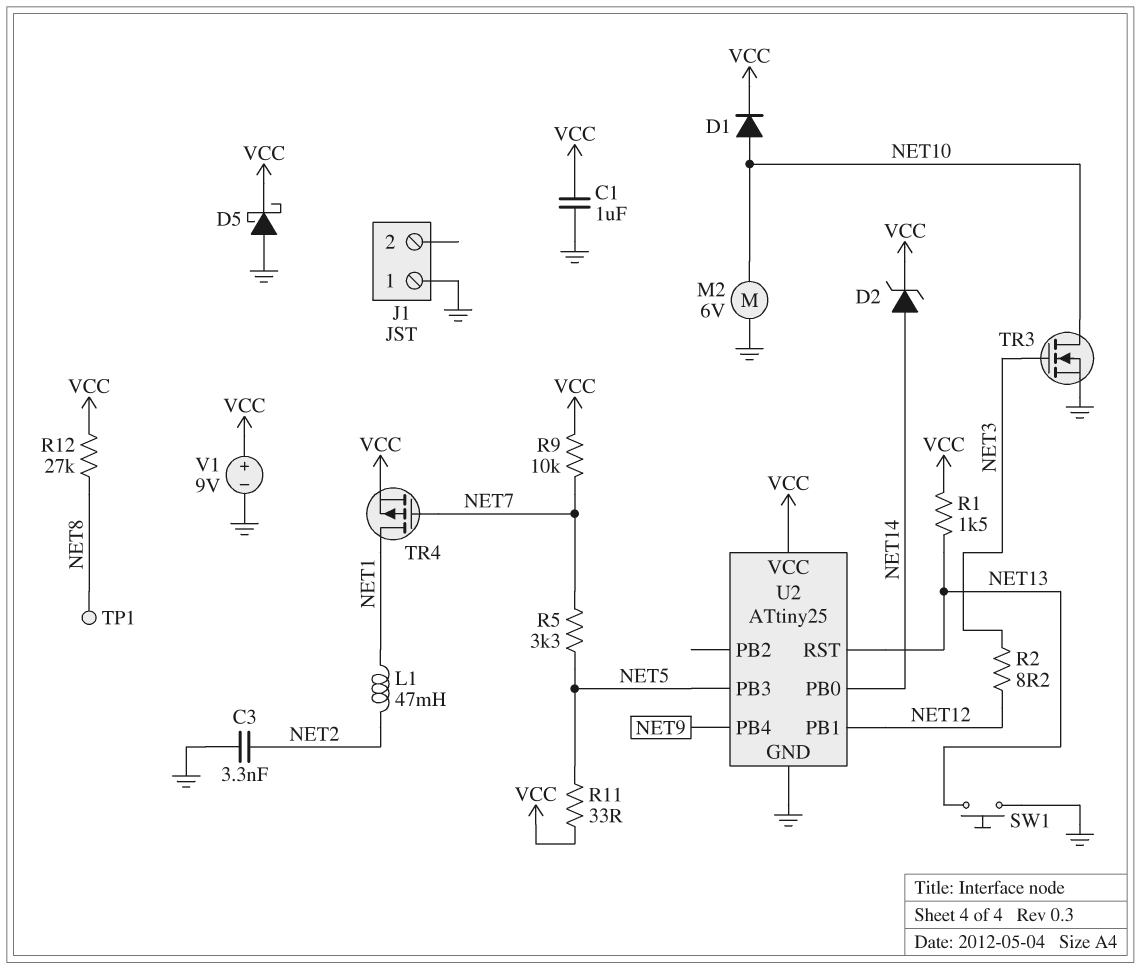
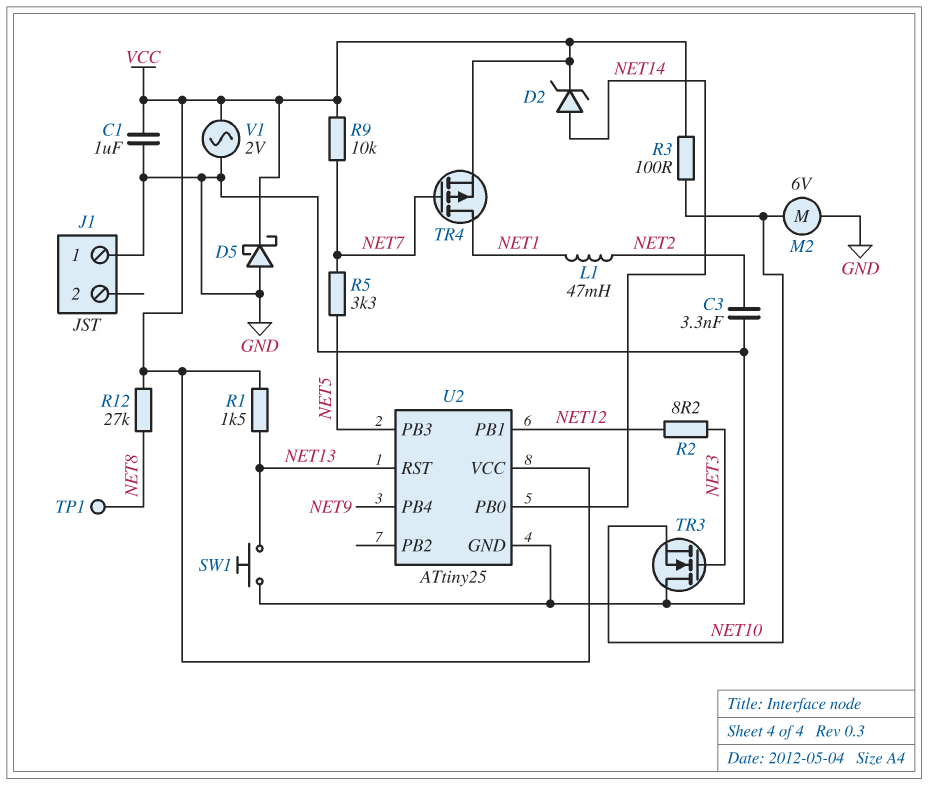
D1: diode (A NET10, K VCC) -> none
R3: none -> 100 (NET10, VCC)
R11: 33 (NET5, VCC) -> none
TR3: NMOS (G NET3, D NET10, S GND) -> NMOS (G NET3, D GND, S NET10)
V1: 9V (plus VCC, minus GND) -> AC 2V (GND, VCC)

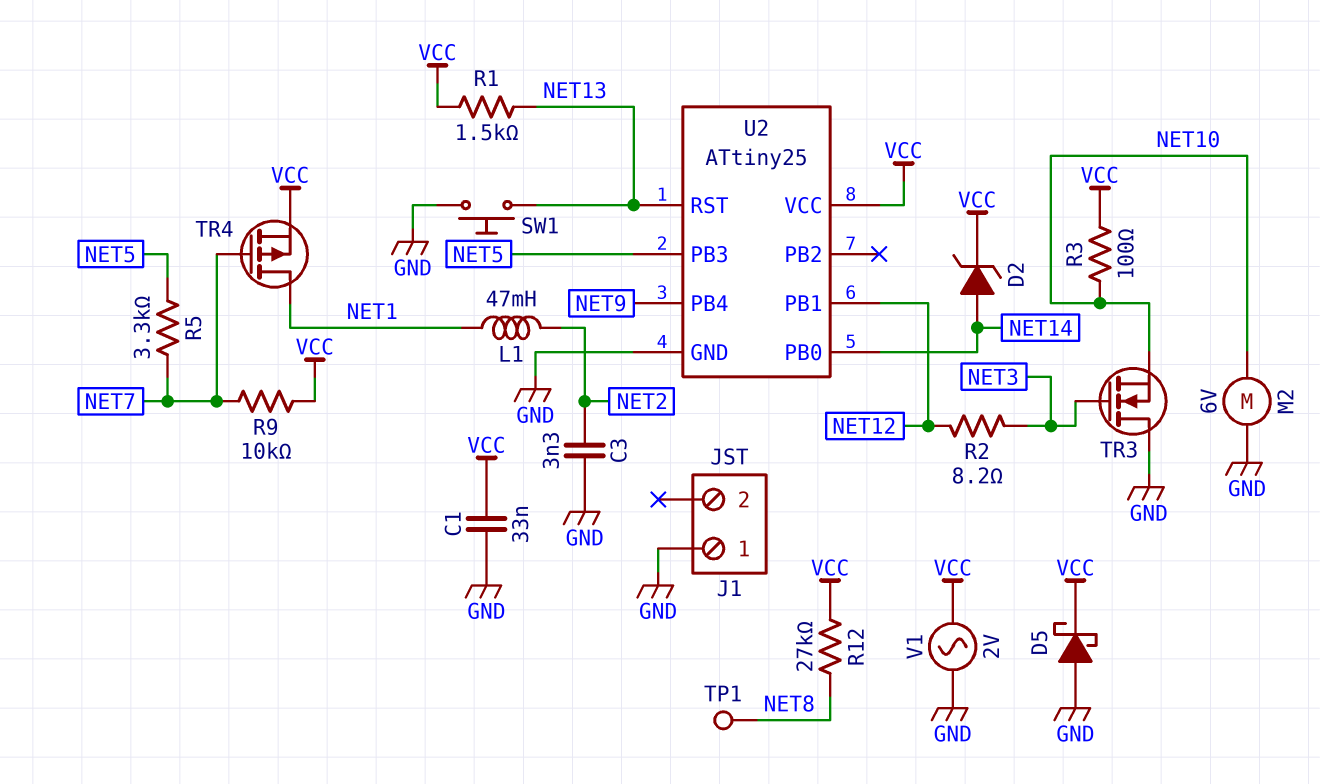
C1: 1uF (GND, VCC) -> 33nF (GND, VCC)

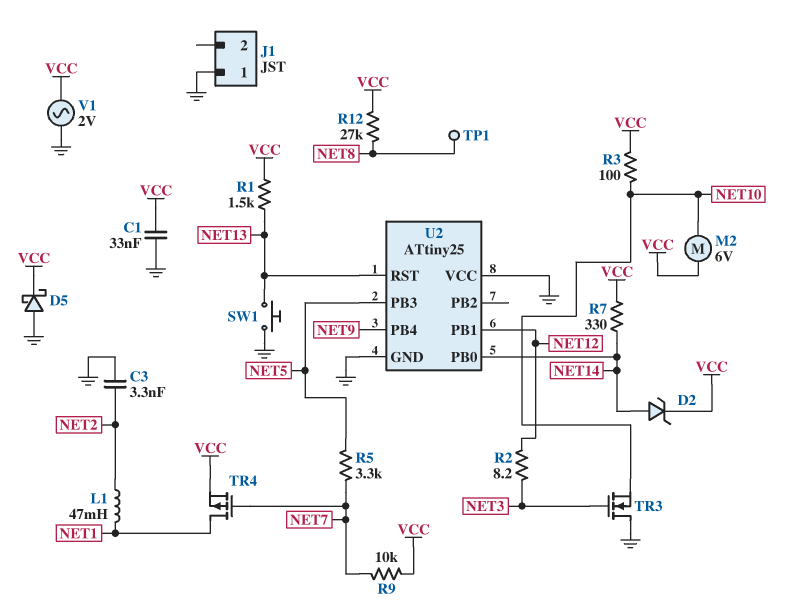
M2: motor 6V (GND, NET10) -> motor 6V (NET10, VCC)
R7: none -> 330 (NET14, VCC)
U2 pin VCC: VCC -> GND

